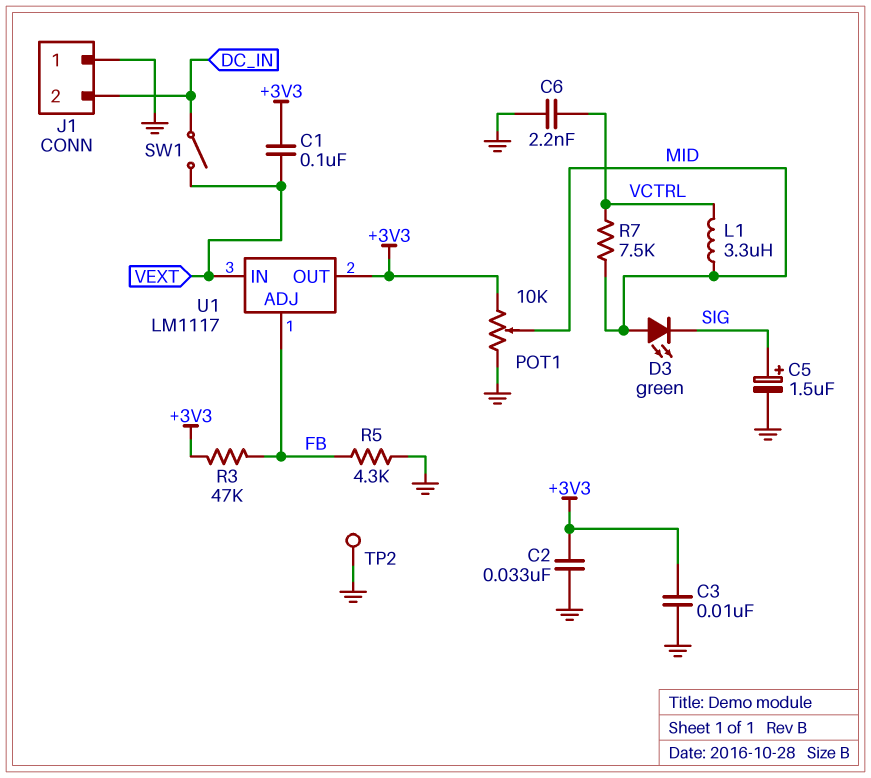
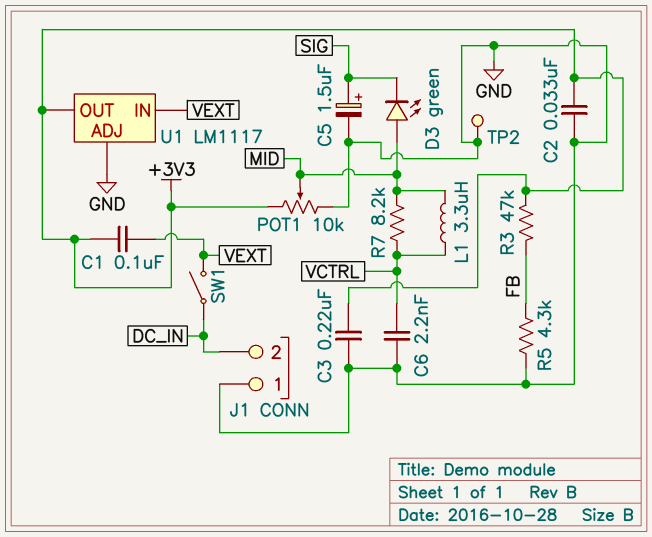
C3: 10nF (+3V3, GND) -> 220nF (+3V3, GND)
R7: 7.5k (MID, VCTRL) -> 8.2k (MID, VCTRL)
U1 pin ADJ: FB -> GND

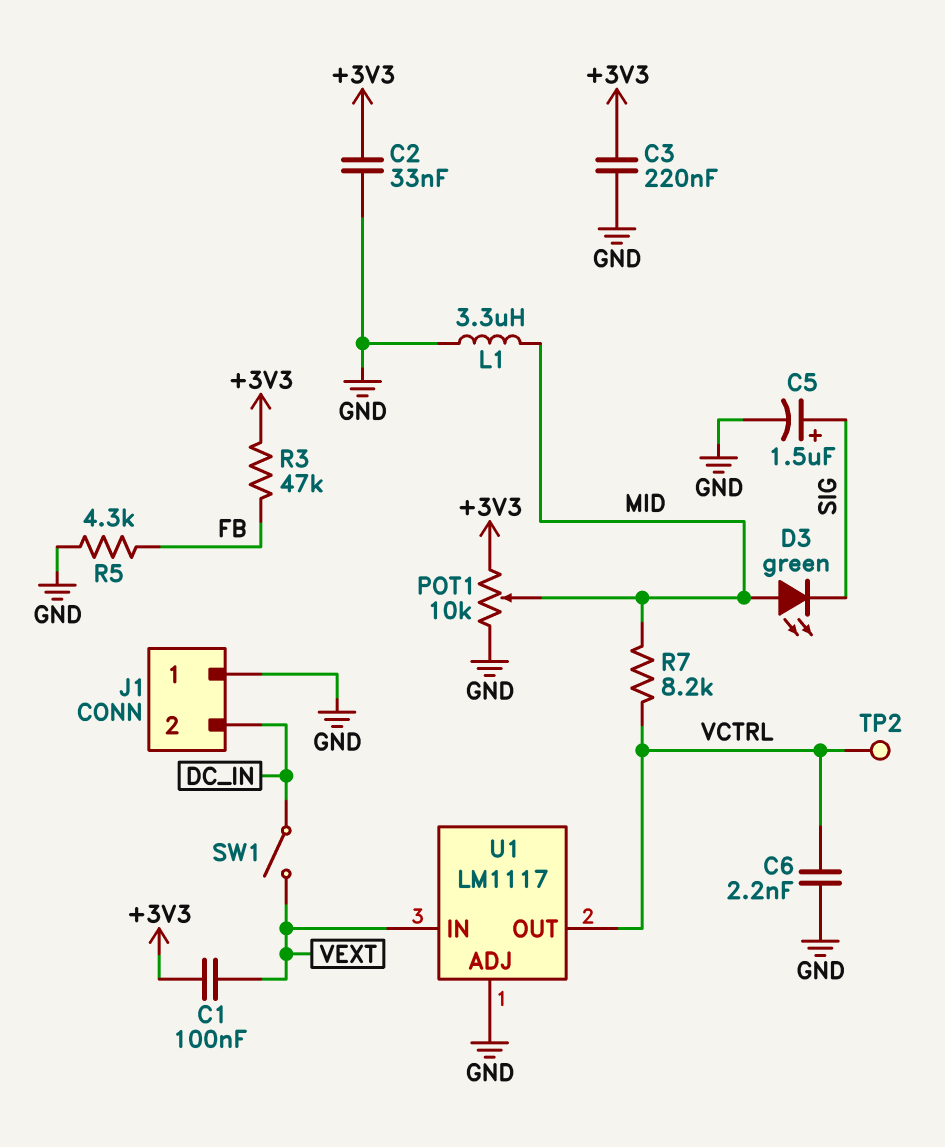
L1: 3.3uH (MID, VCTRL) -> 3.3uH (GND, MID)
TP2: test point (GND) -> test point (VCTRL)
U1 pin OUT: +3V3 -> VCTRL

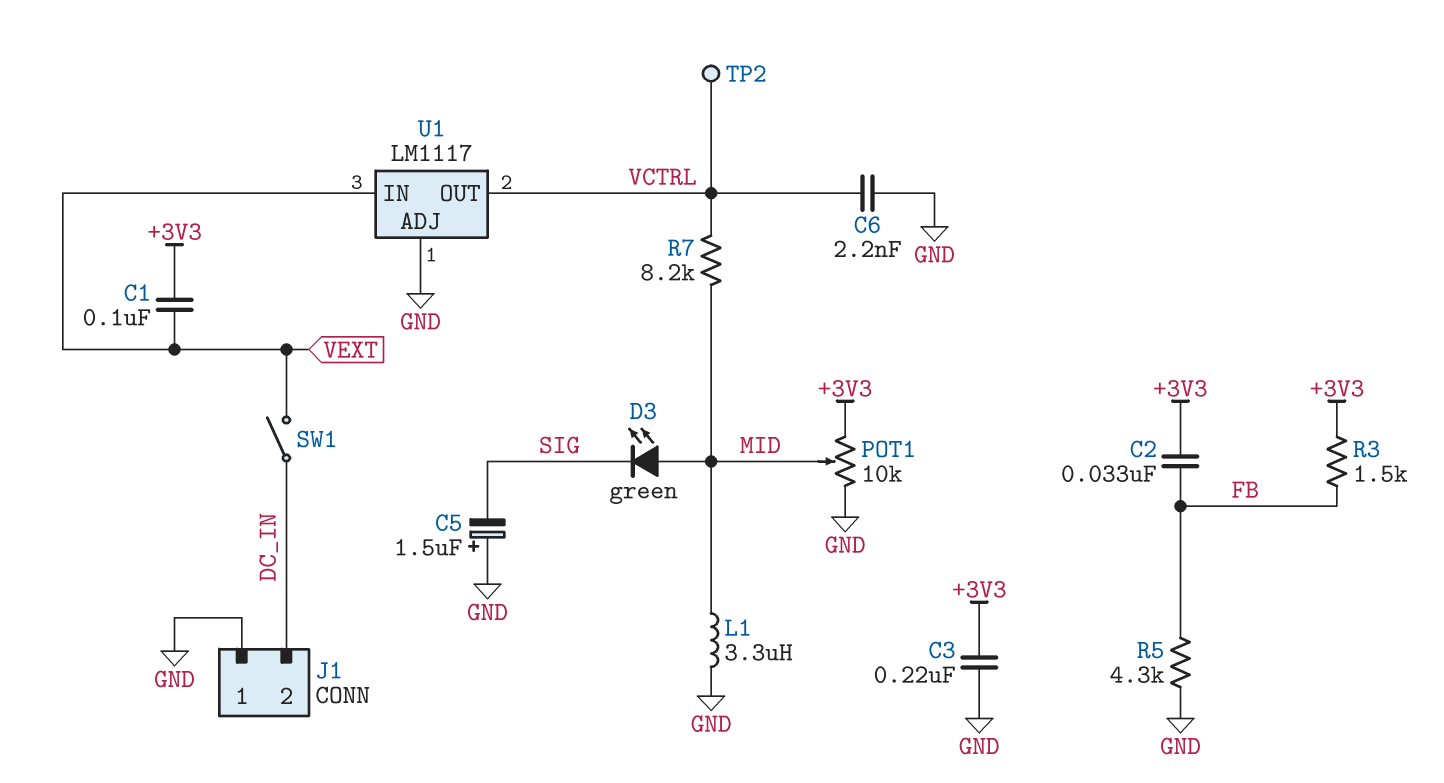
C2: 33nF (+3V3, GND) -> 33nF (+3V3, FB)
C5: 1.5uF (plus SIG, minus GND) -> 1.5uF (plus GND, minus SIG)
R3: 47k (+3V3, FB) -> 1.5k (+3V3, FB)

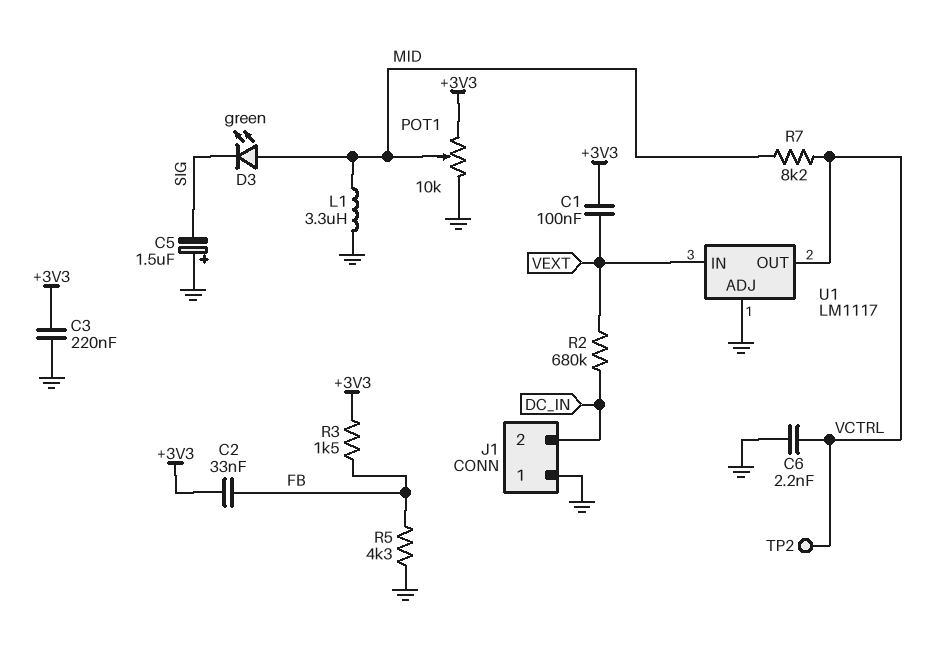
R2: none -> 680k (DC_IN, VEXT)
SW1: switch (DC_IN, VEXT) -> none

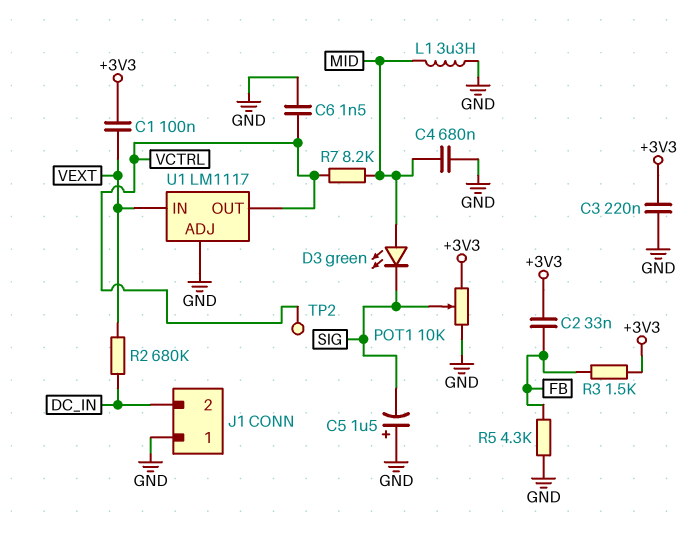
C4: none -> 680nF (GND, MID)
C6: 2.2nF (GND, VCTRL) -> 1.5nF (GND, VCTRL)
POT1: 10k (+3V3, GND, wiper MID) -> 10k (+3V3, GND, wiper SIG)

